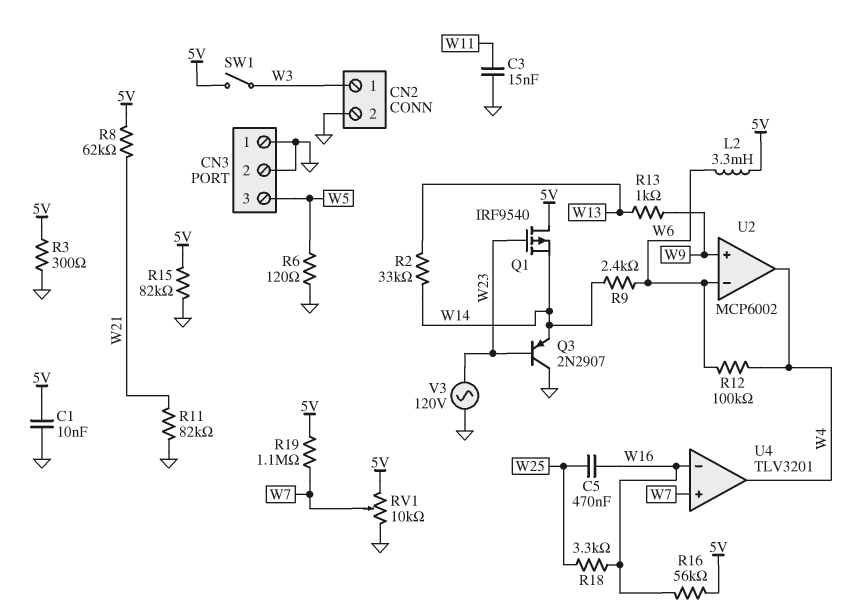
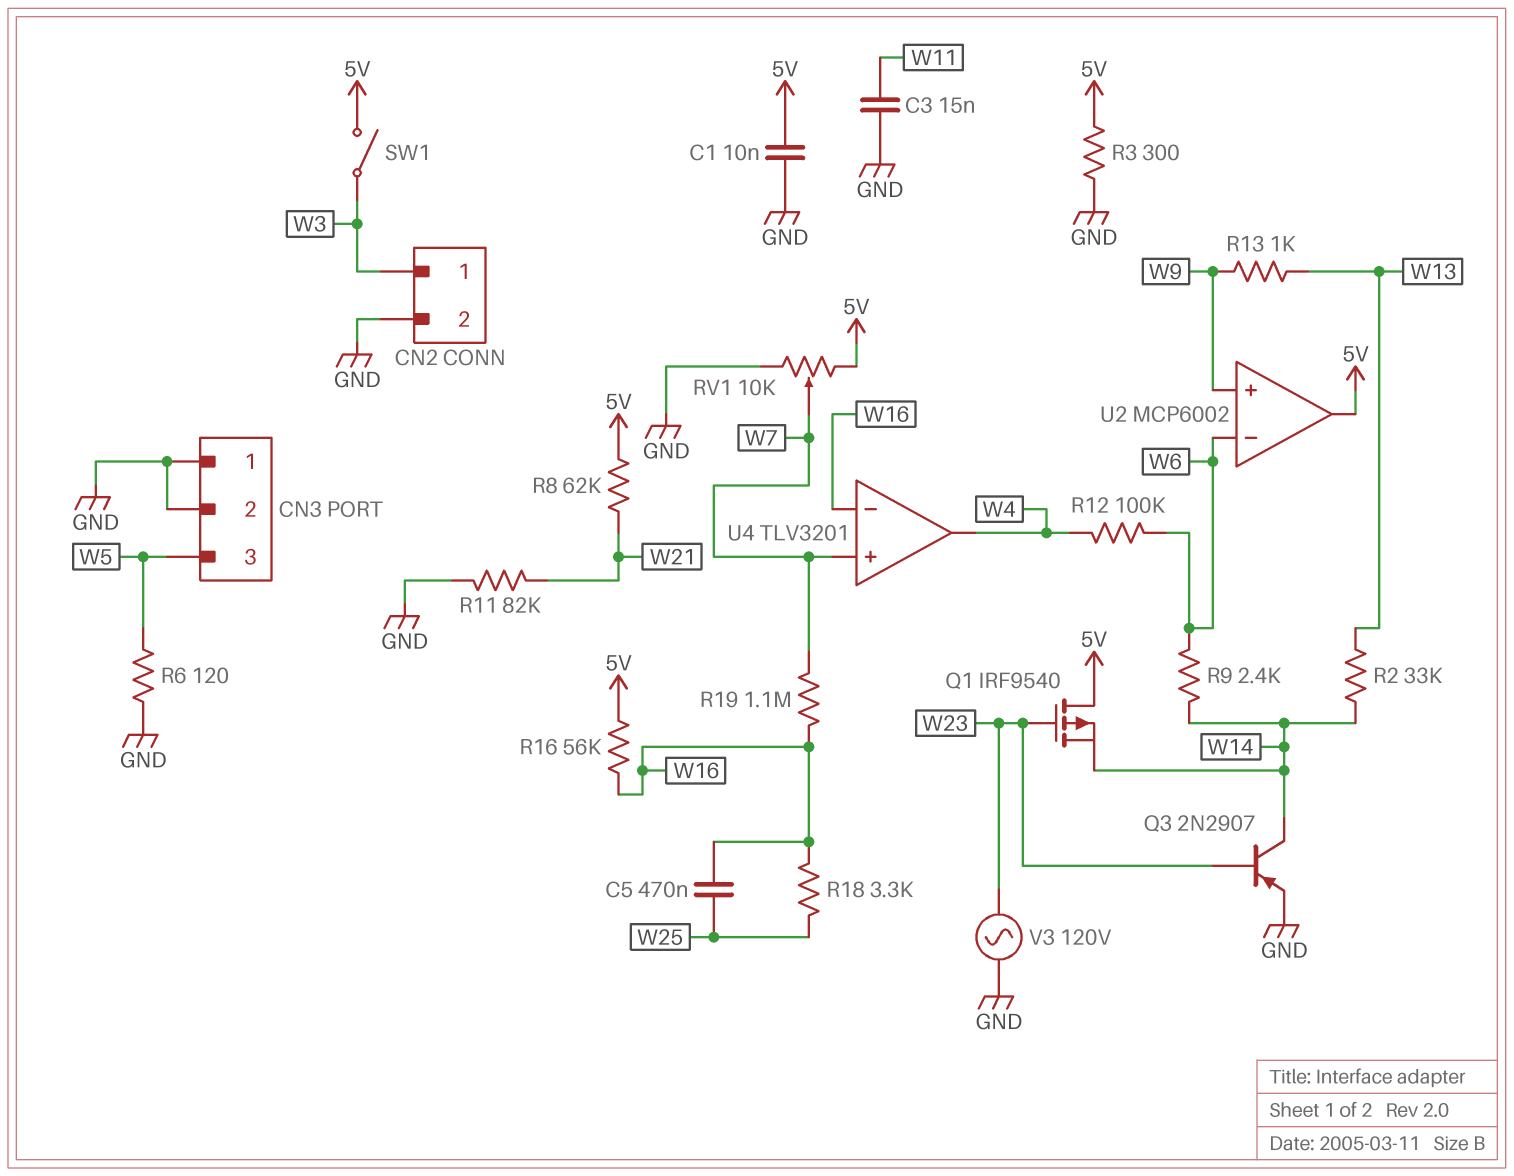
L2: 3.3mH (5V, W6) -> none
Q3: PNP 2N2907 (B W23, C GND, E W14) -> PNP 2N2907 (B W23, C W14, E GND)
R15: 82k (5V, GND) -> none
R19: 1.1M (5V, W7) -> 1.1M (W7, W16)
U2 pin out: W4 -> 5V

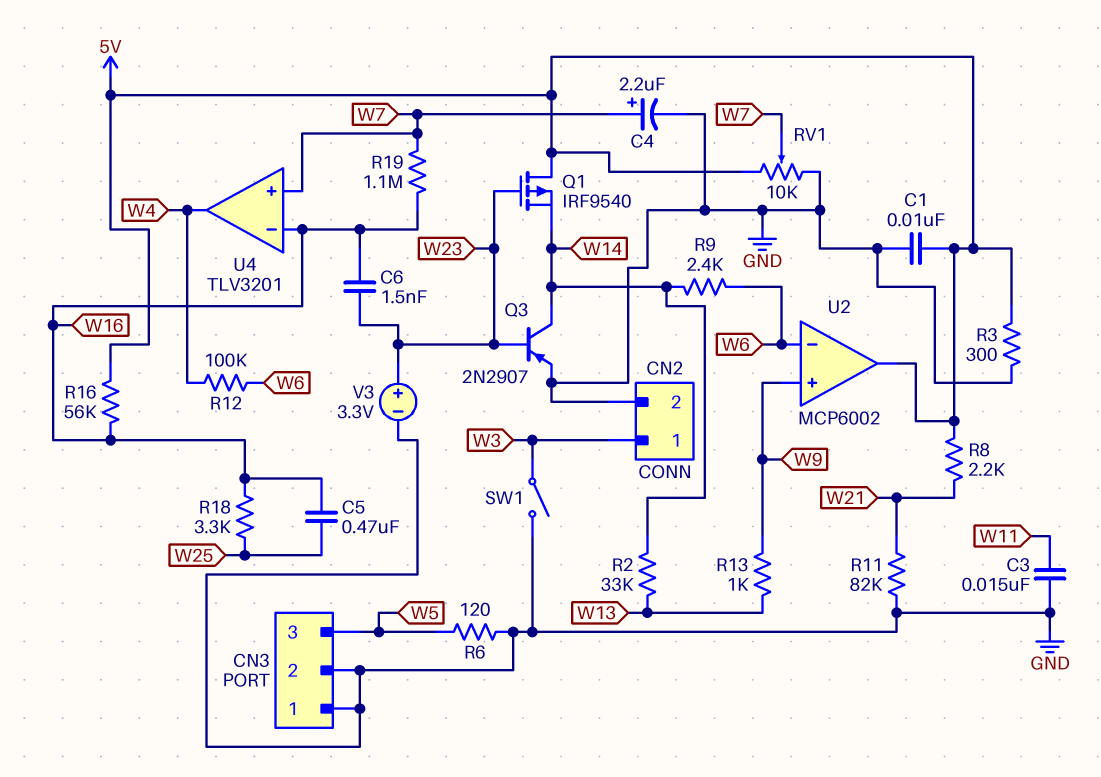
C4: none -> 2.2uF (plus W7, minus GND)
C6: none -> 1.5nF (W16, W23)
R8: 62k (5V, W21) -> 2.2k (5V, W21)
SW1: switch (5V, W3) -> switch (GND, W3)
V3: AC 120V (GND, W23) -> 3.3V (plus W23, minus GND)

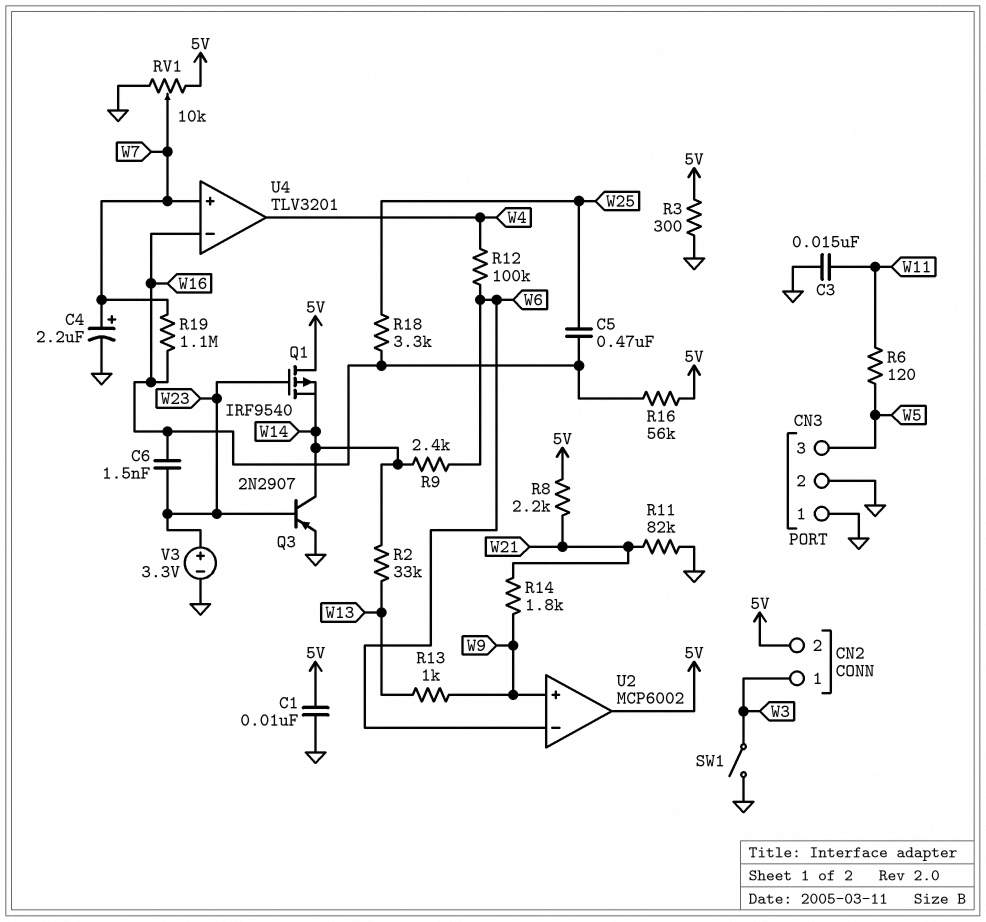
CN2 pin 2: GND -> 5V
R6: 120 (GND, W5) -> 120 (W5, W11)
R14: none -> 1.8k (W9, W21)

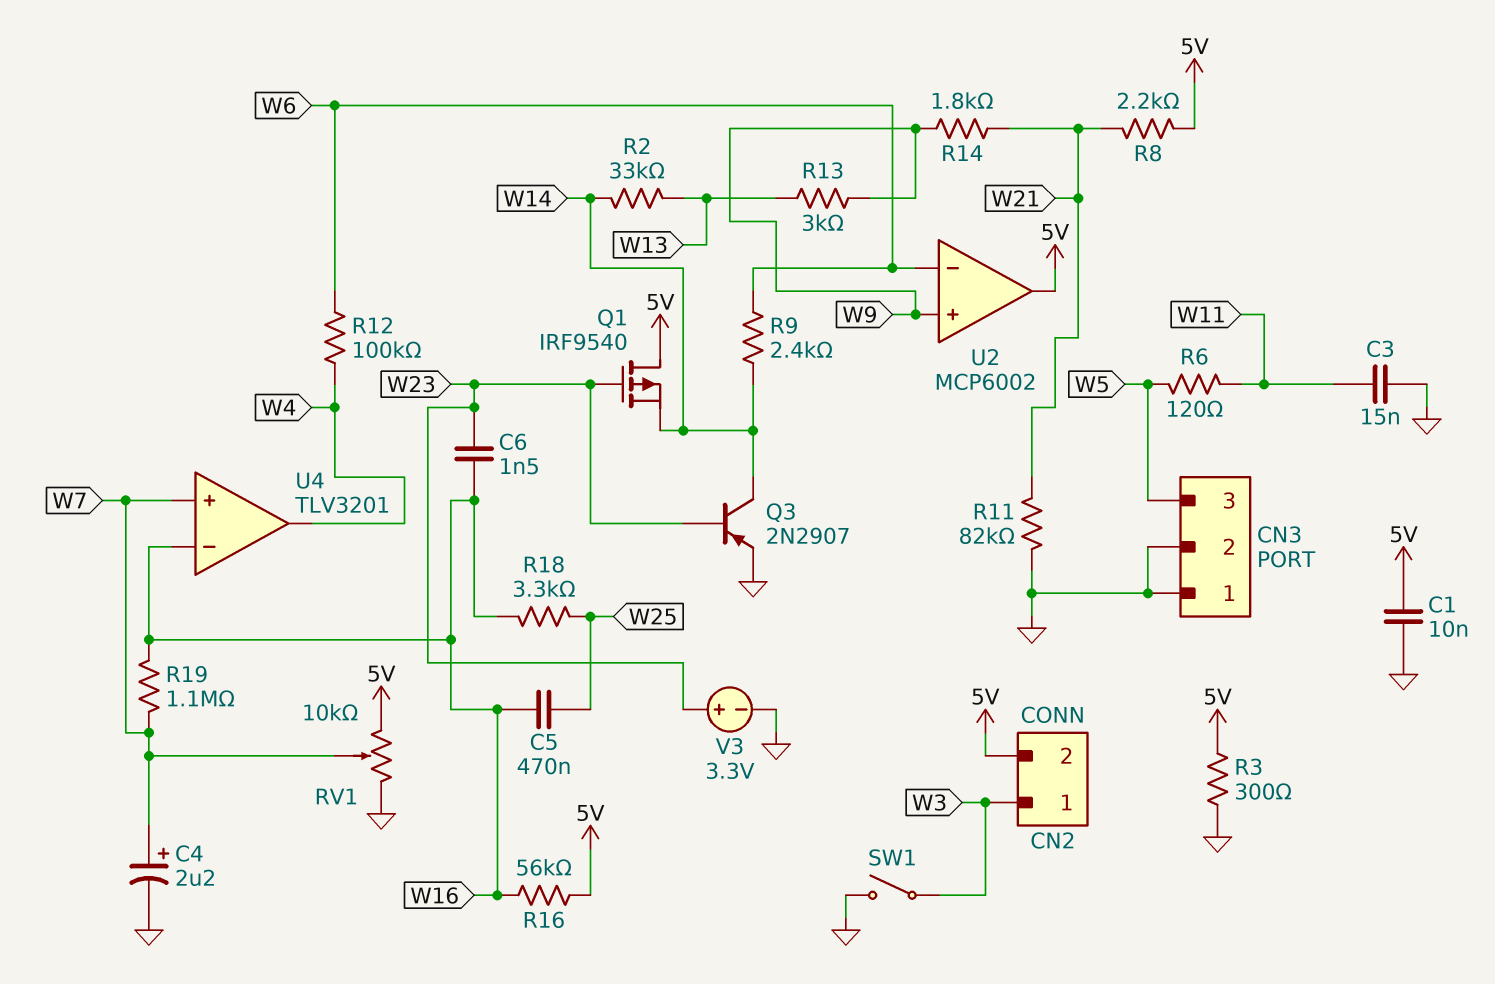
R13: 1k (W9, W13) -> 3k (W9, W13)

